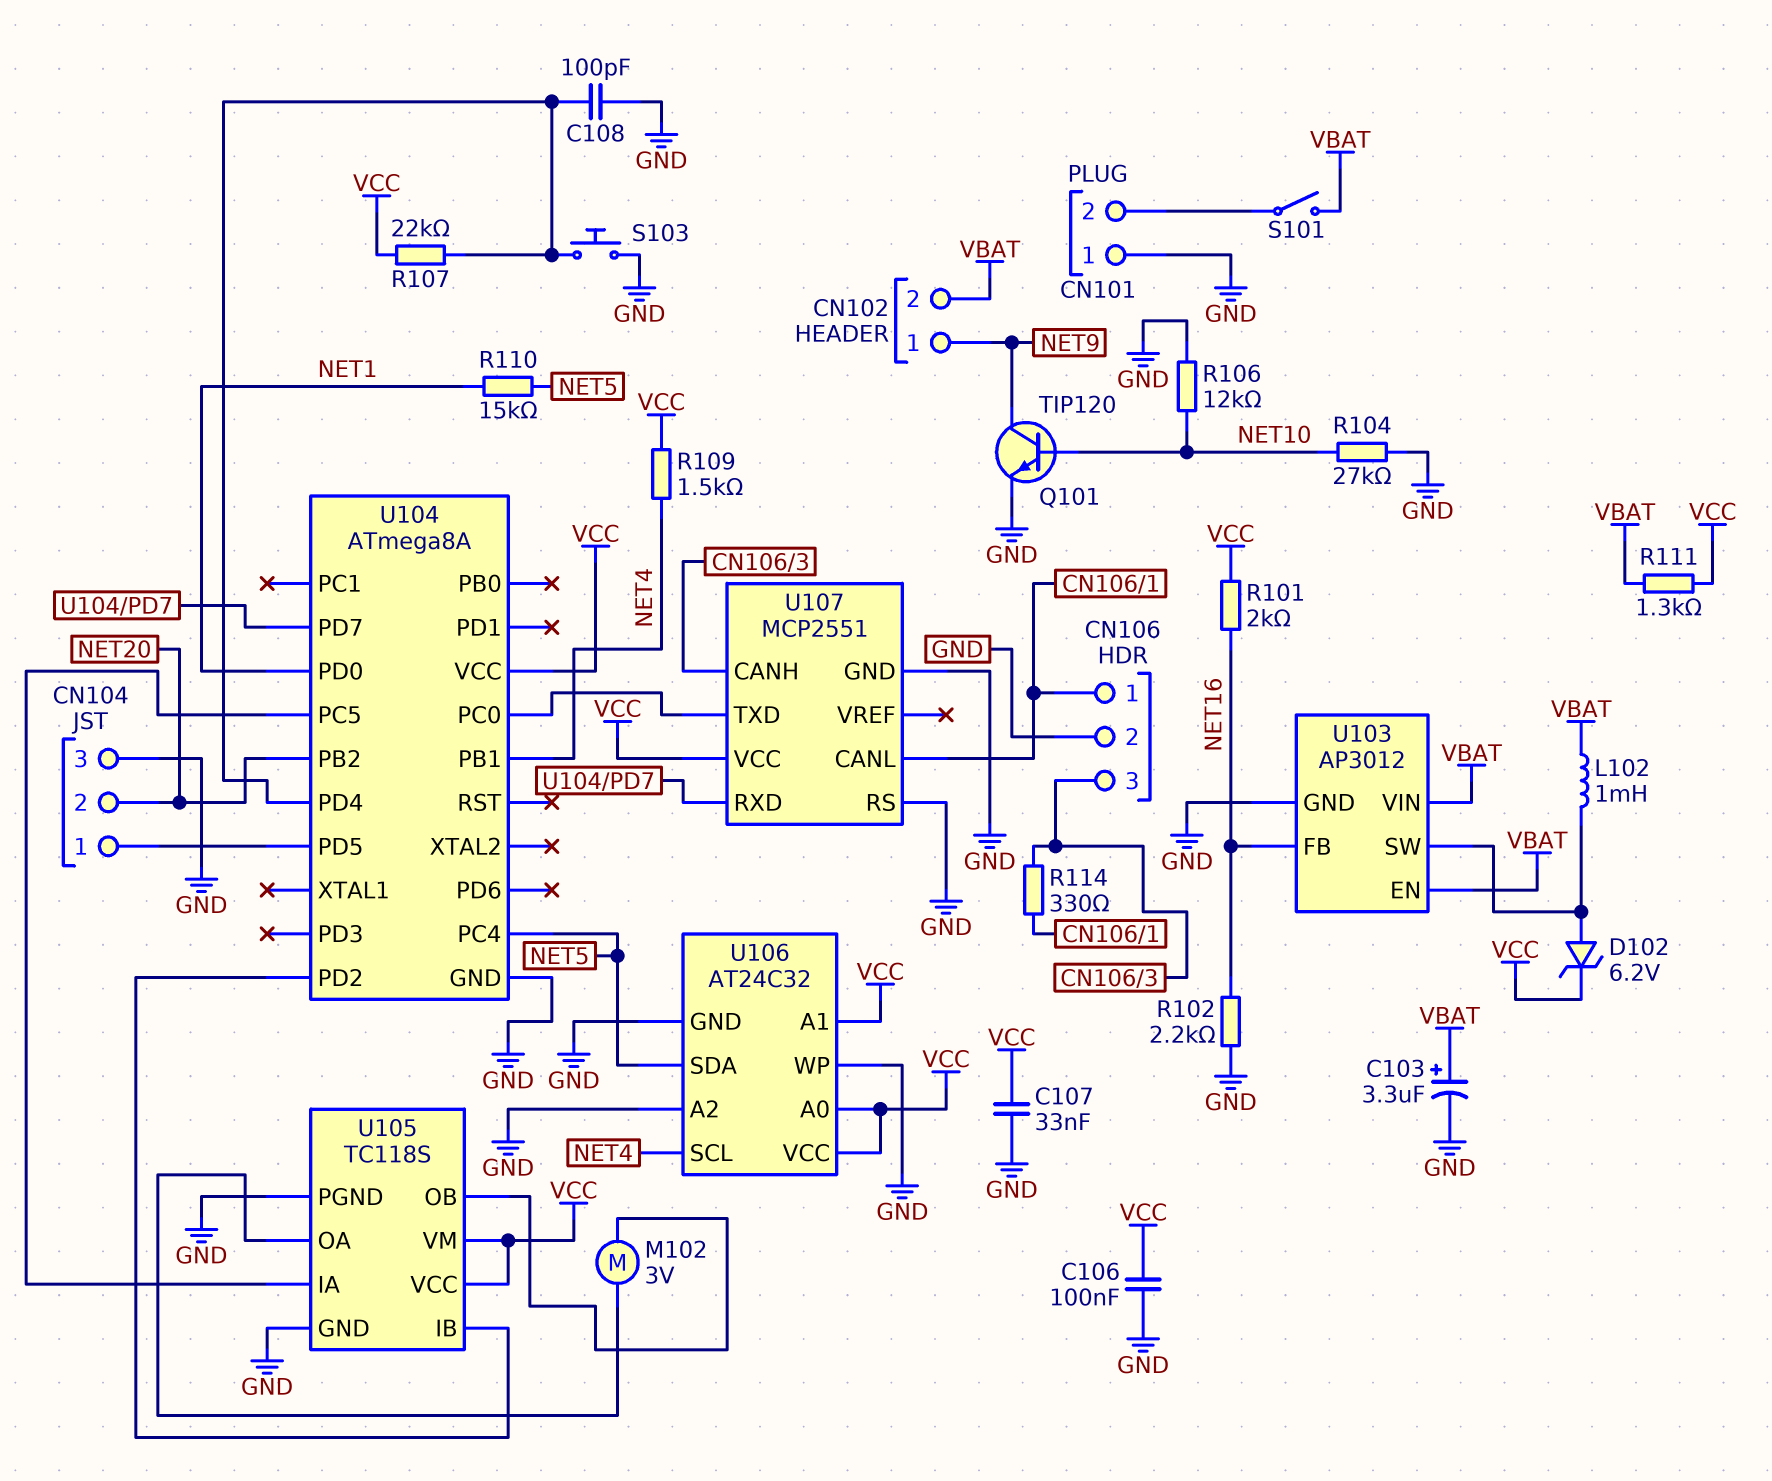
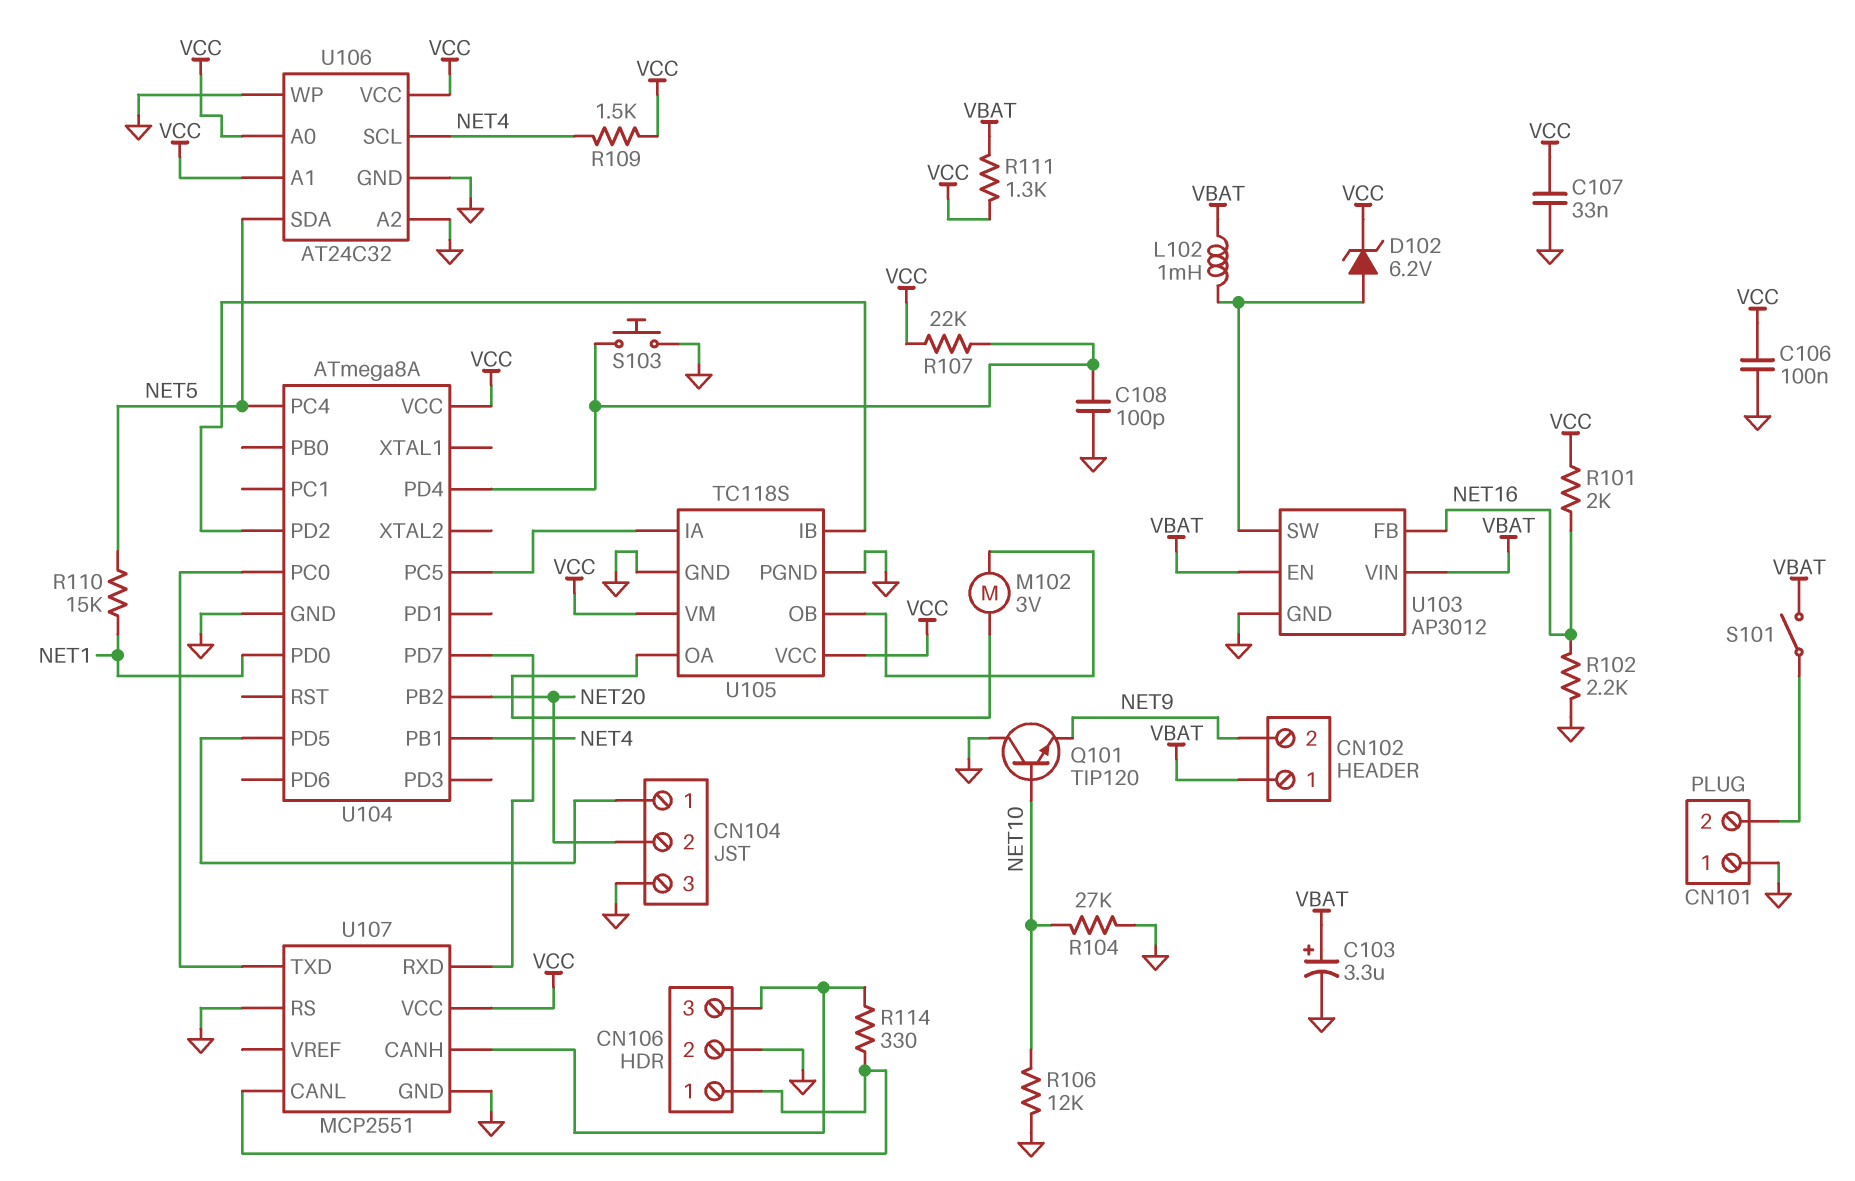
CN102 pin 1: NET9 -> VBAT
CN102 pin 2: VBAT -> NET9
Q101: NPN TIP120 (B NET10, C NET9, E GND) -> NPN TIP120 (B NET10, C GND, E NET9)

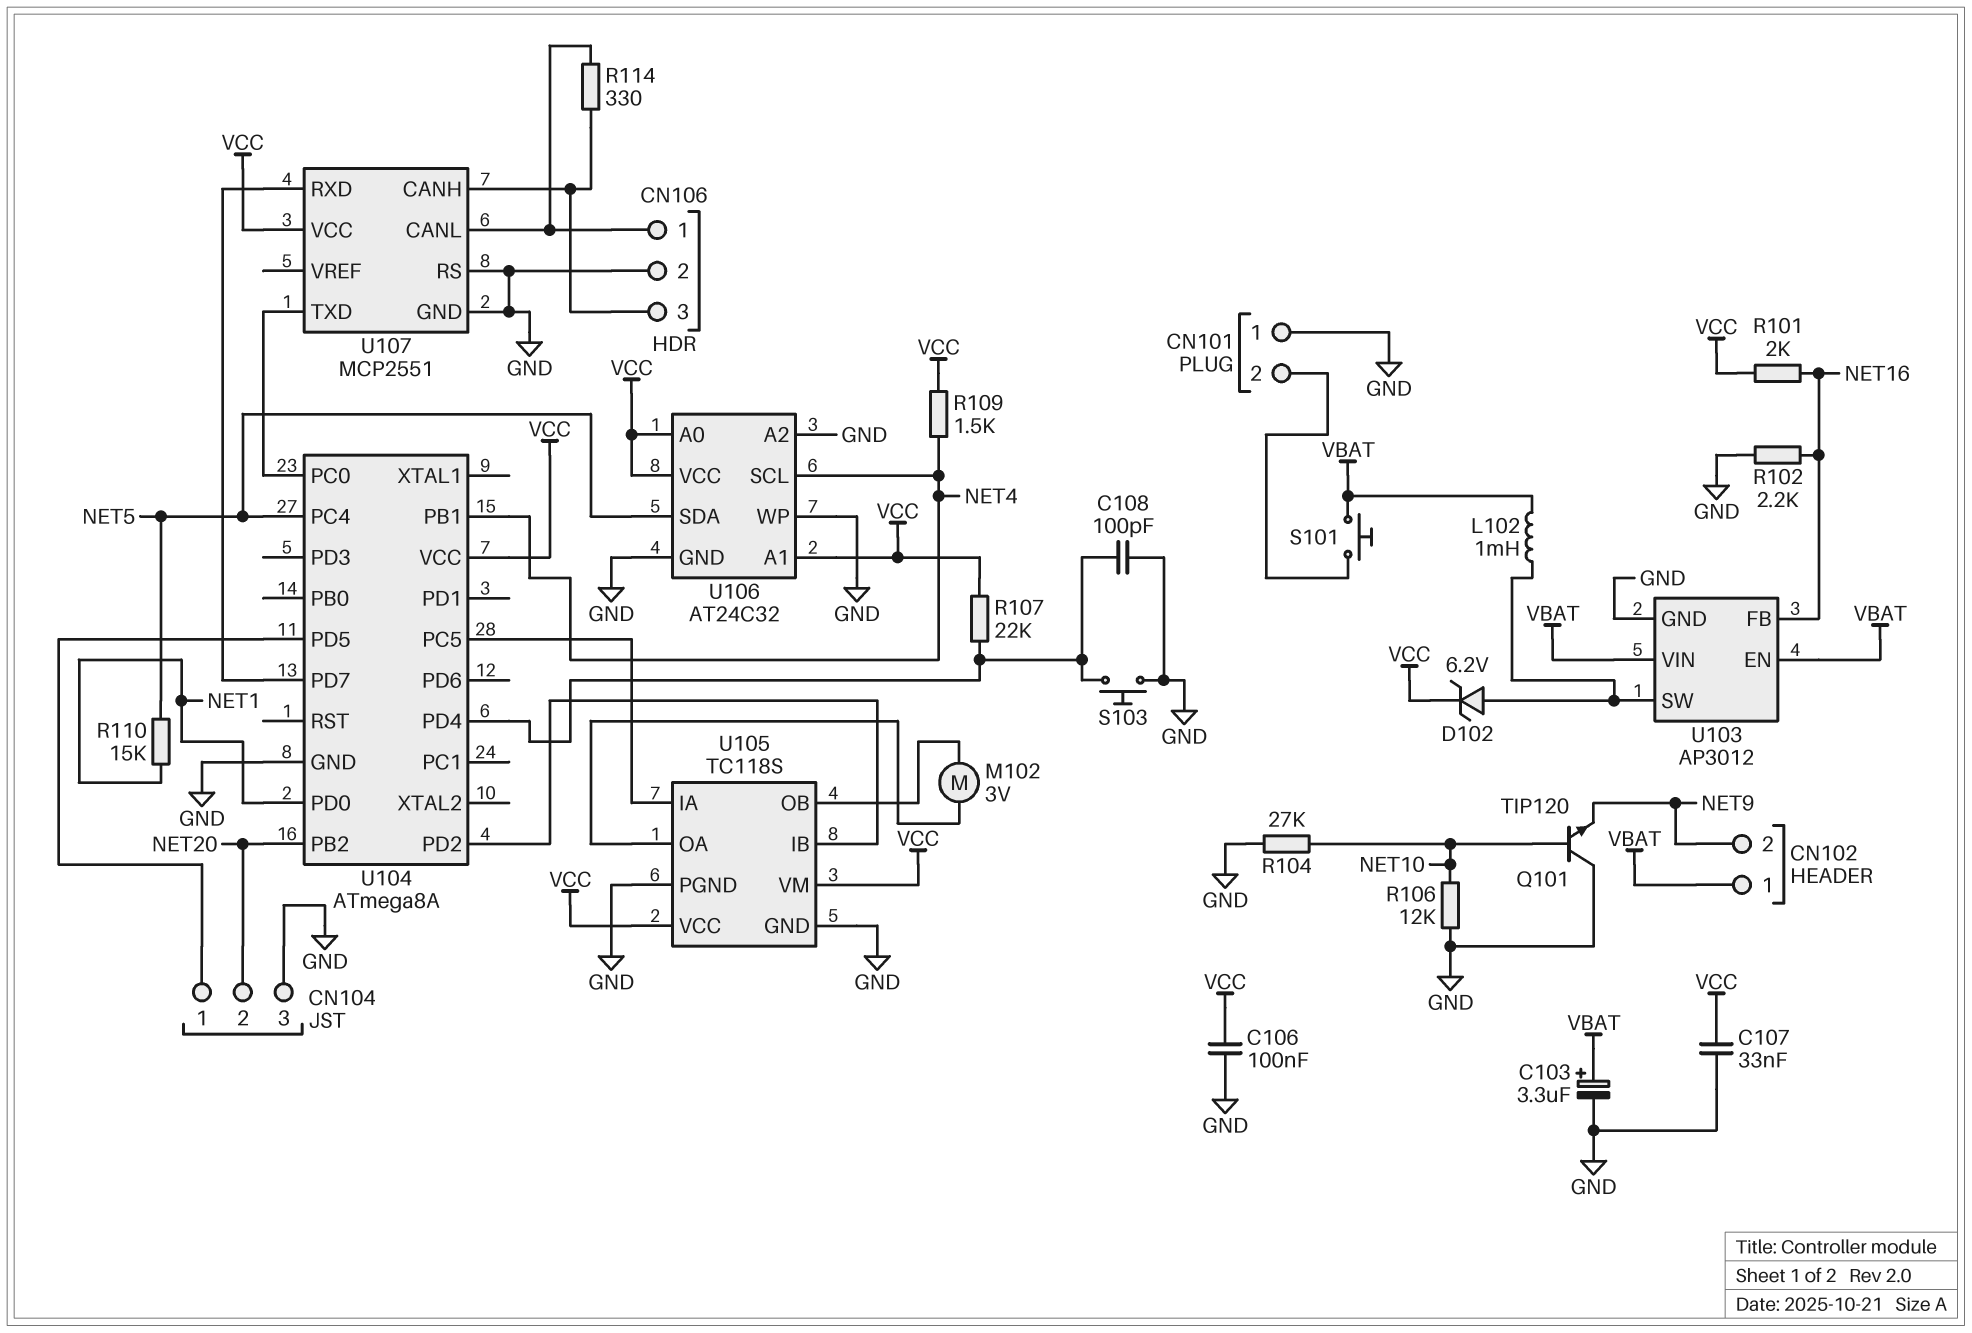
R111: 1.3k (VBAT, VCC) -> none
S101: switch (CN101/2, VBAT) -> button (CN101/2, VBAT)

